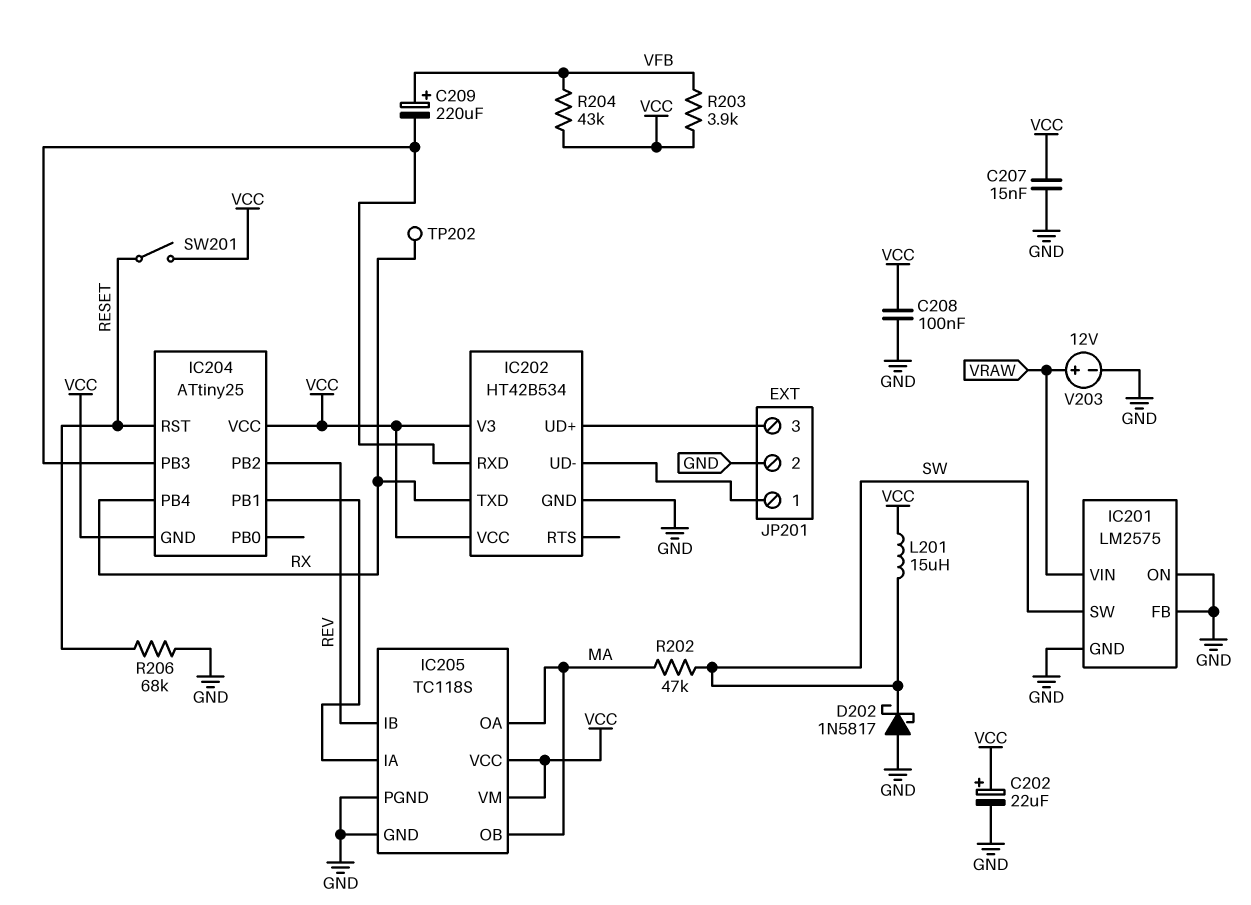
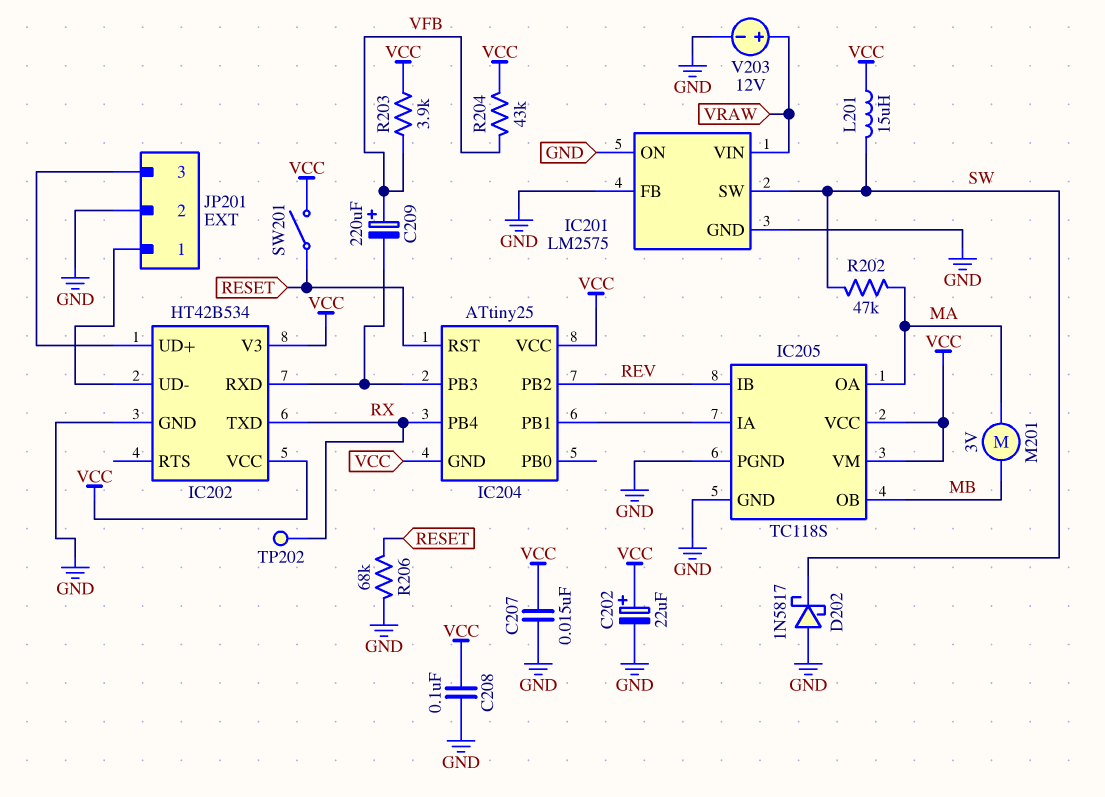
IC205 pin OB: MA -> MB
M201: none -> motor 3V (MA, MB)

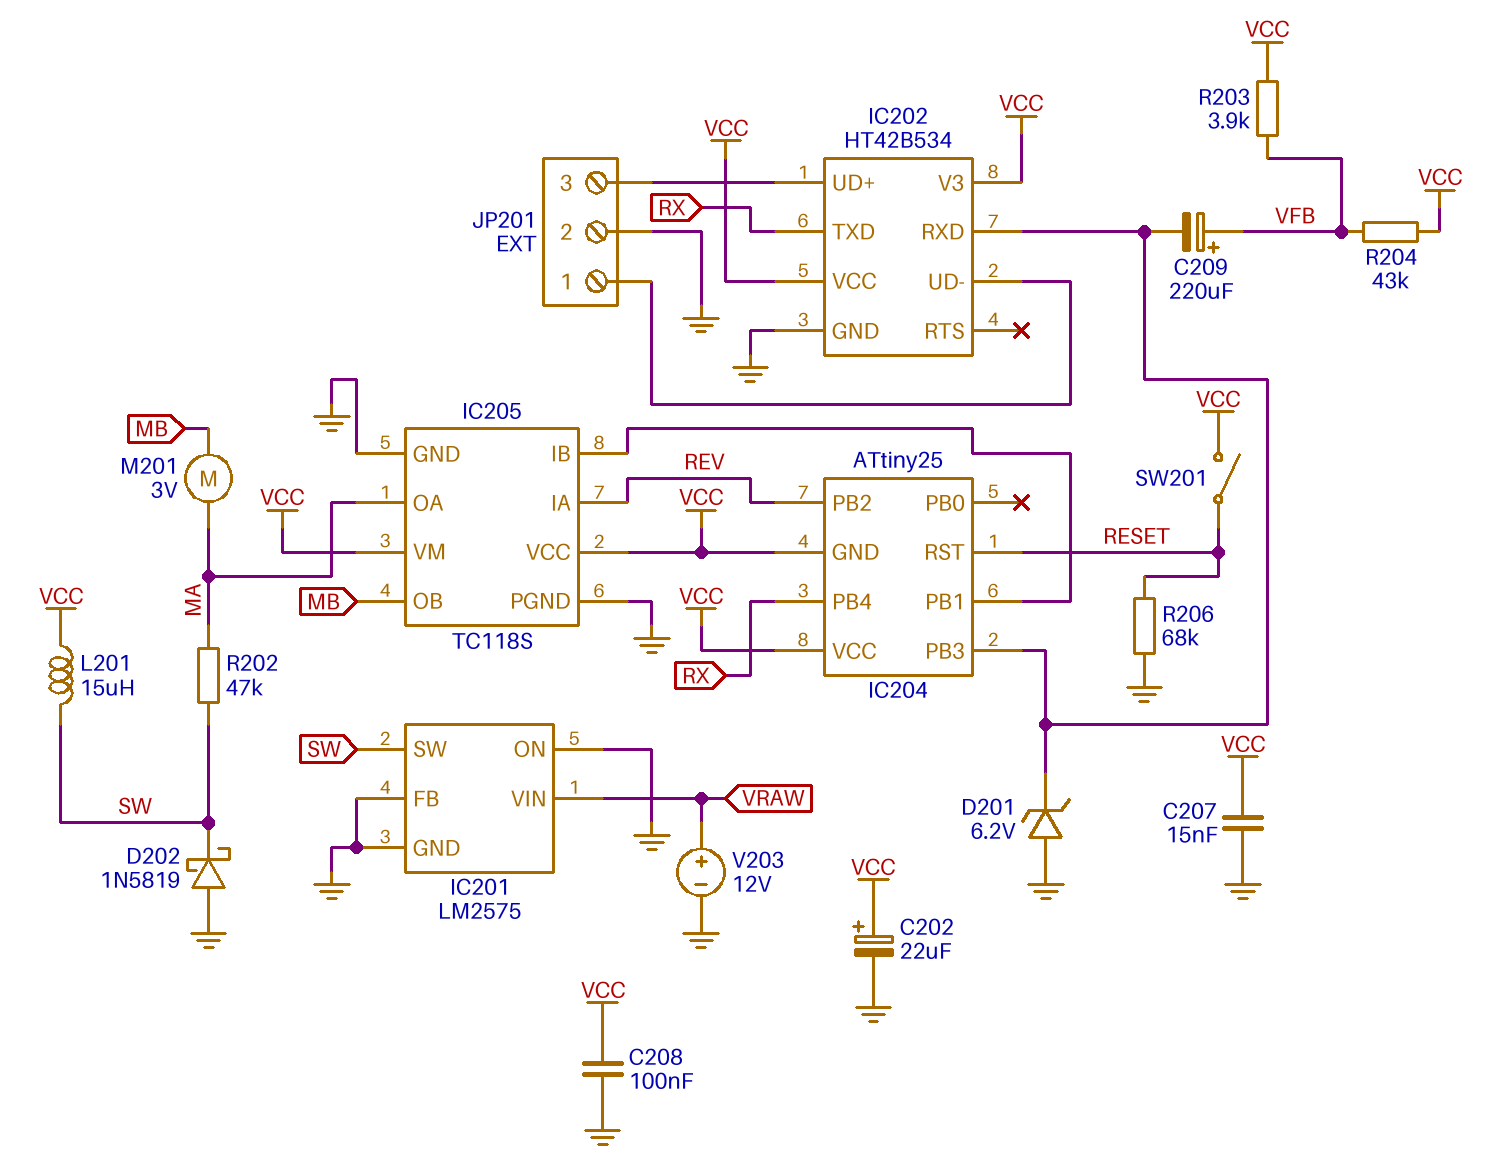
D201: none -> zener 6.2V (A GND, K IC202/RXD)
D202: schottky 1N5817 (A GND, K SW) -> schottky 1N5819 (A GND, K SW)
IC205 pin IA: IC204/PB1 -> REV
IC205 pin IB: REV -> IC204/PB1
TP202: test point (RX) -> none

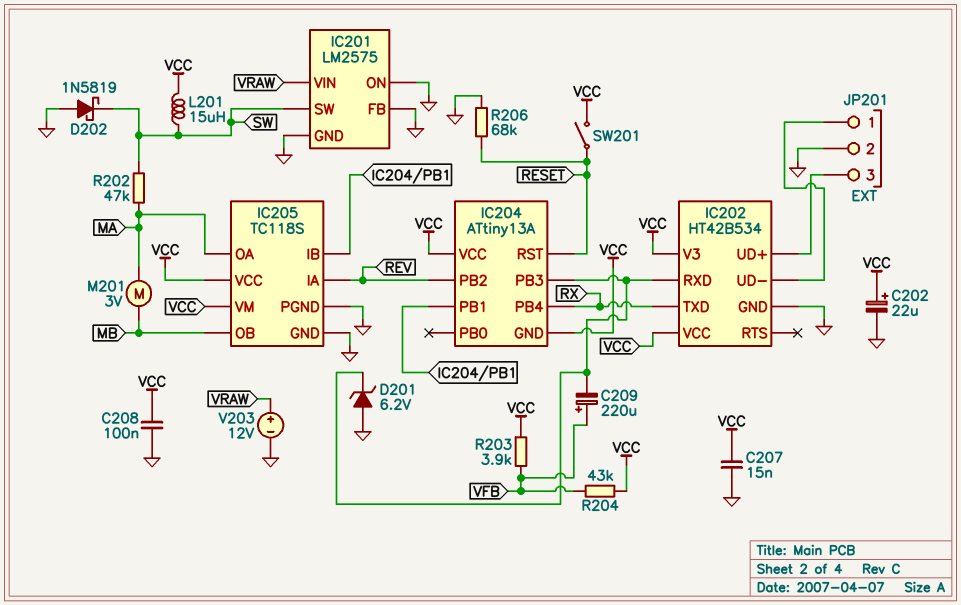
IC204: ATtiny25 -> ATtiny13A

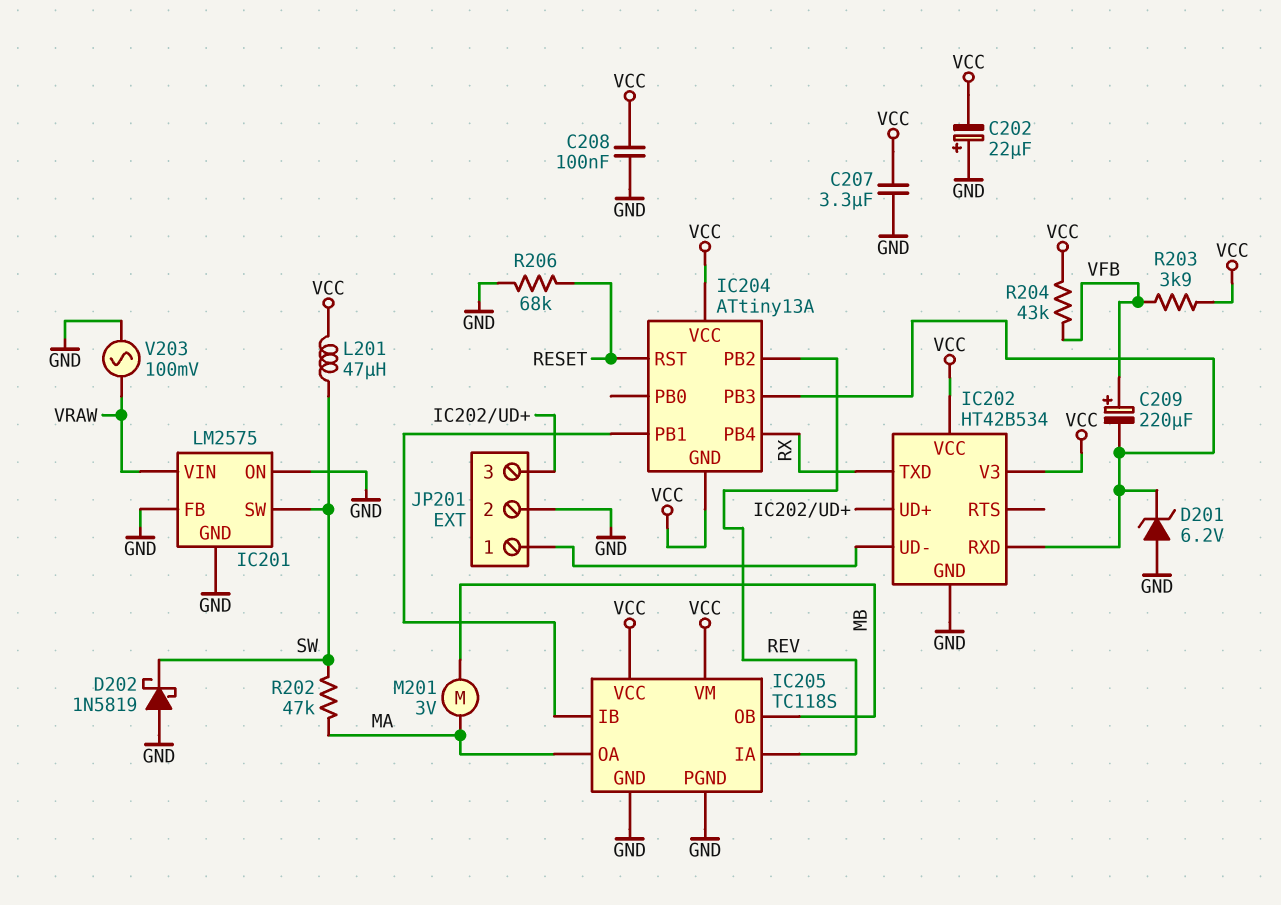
C202: 22uF (plus VCC, minus GND) -> 22uF (plus GND, minus VCC)
C207: 15nF (GND, VCC) -> 3.3uF (GND, VCC)
L201: 15uH (SW, VCC) -> 47uH (SW, VCC)
SW201: switch (RESET, VCC) -> none
V203: 12V (plus VRAW, minus GND) -> AC 100mV (GND, VRAW)

